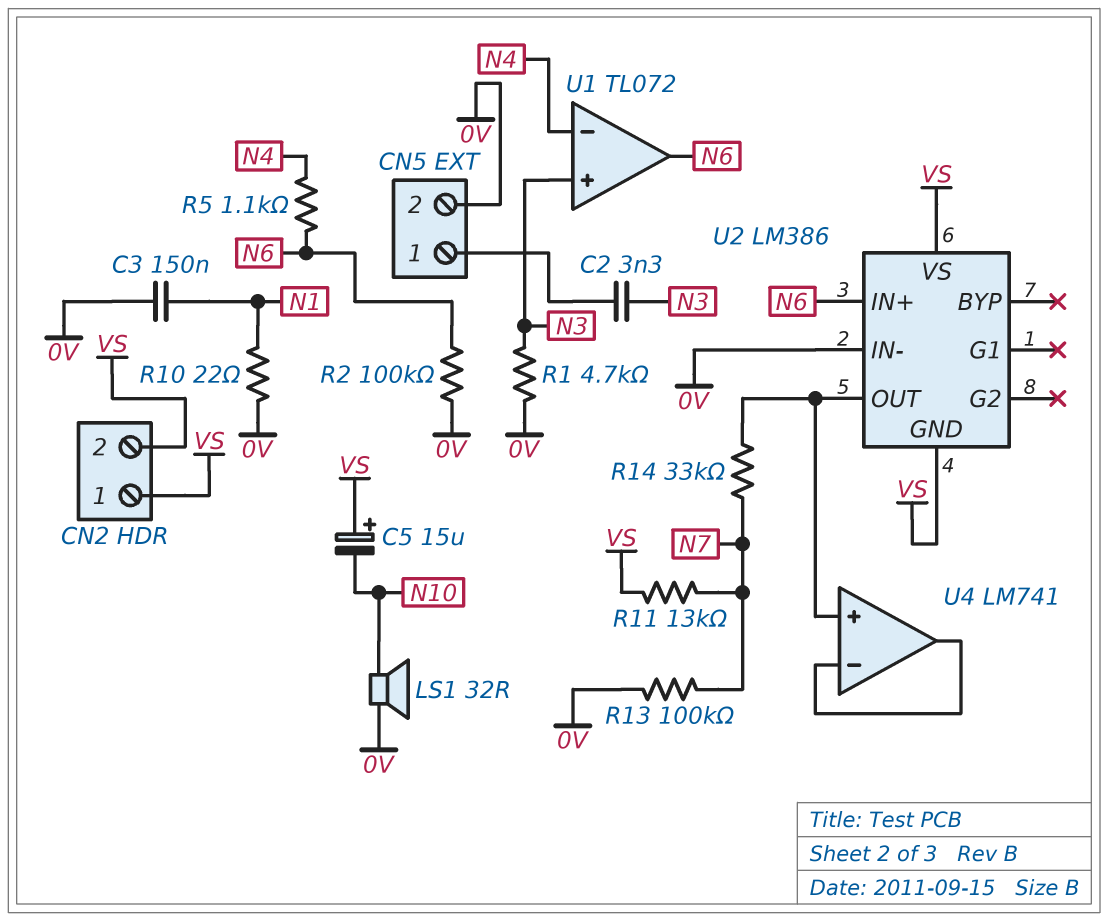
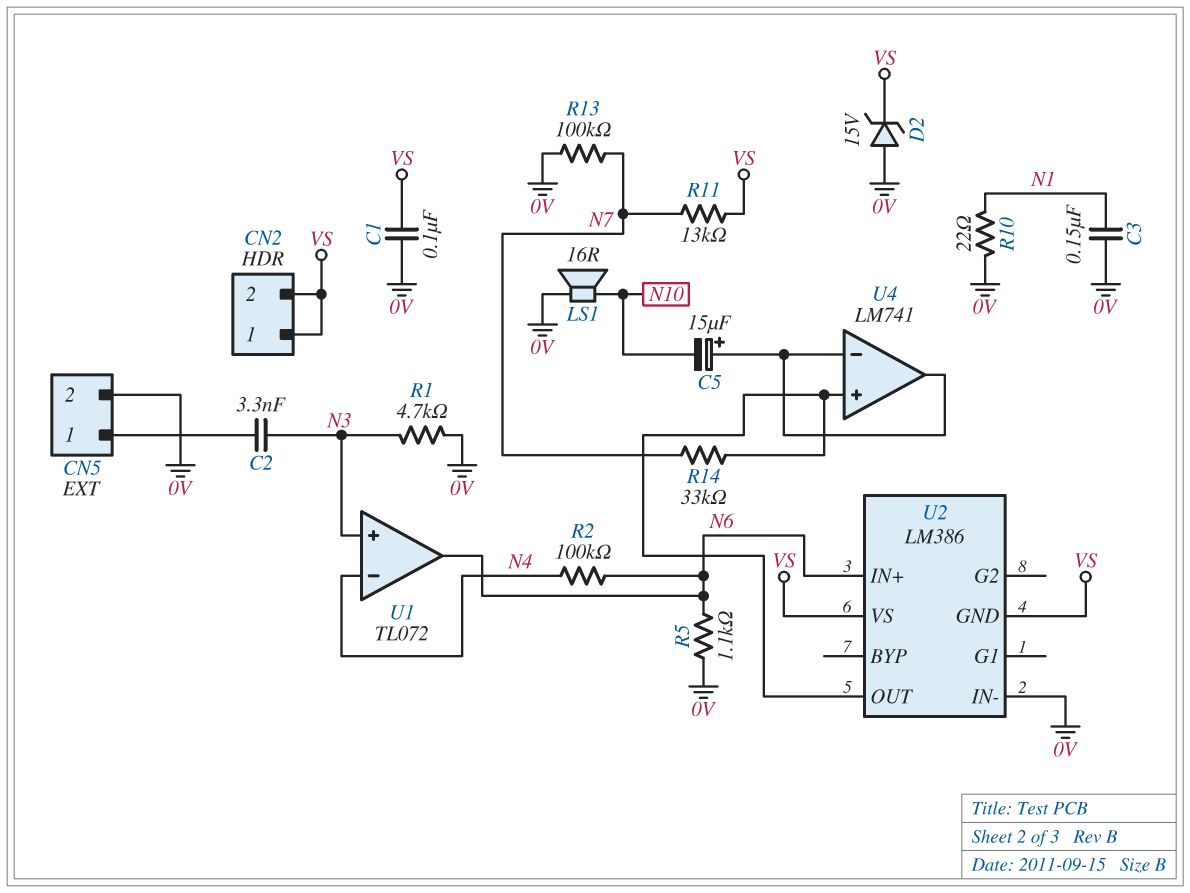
C1: none -> 100nF (0V, VS)
C5: 15uF (plus VS, minus N10) -> 15uF (plus U4/in-, minus N10)
D2: none -> zener 15V (A 0V, K VS)
LS1: speaker 32R (0V, N10) -> speaker 16R (0V, N10)
R2: 100k (0V, N6) -> 100k (N4, N6)
R5: 1.1k (N4, N6) -> 1.1k (0V, N6)

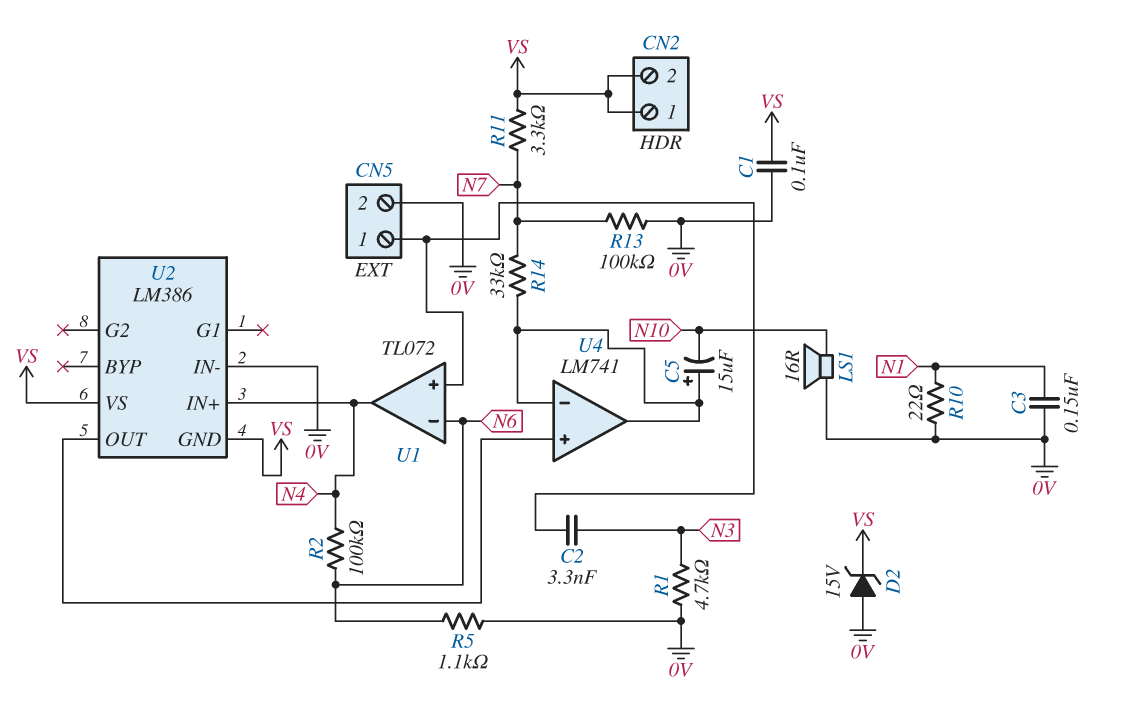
R11: 13k (N7, VS) -> 3.3k (N7, VS)
R14: 33k (N7, U2/OUT) -> 33k (N7, U4/in-)
U1 pin in+: N3 -> CN5/1
U1 pin in-: N4 -> N6
U1 pin out: N6 -> N4
U2 pin IN+: N6 -> N4

